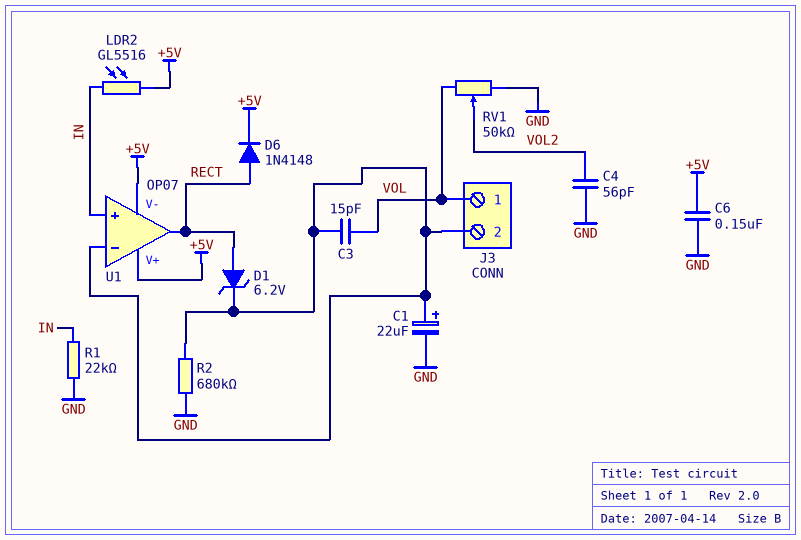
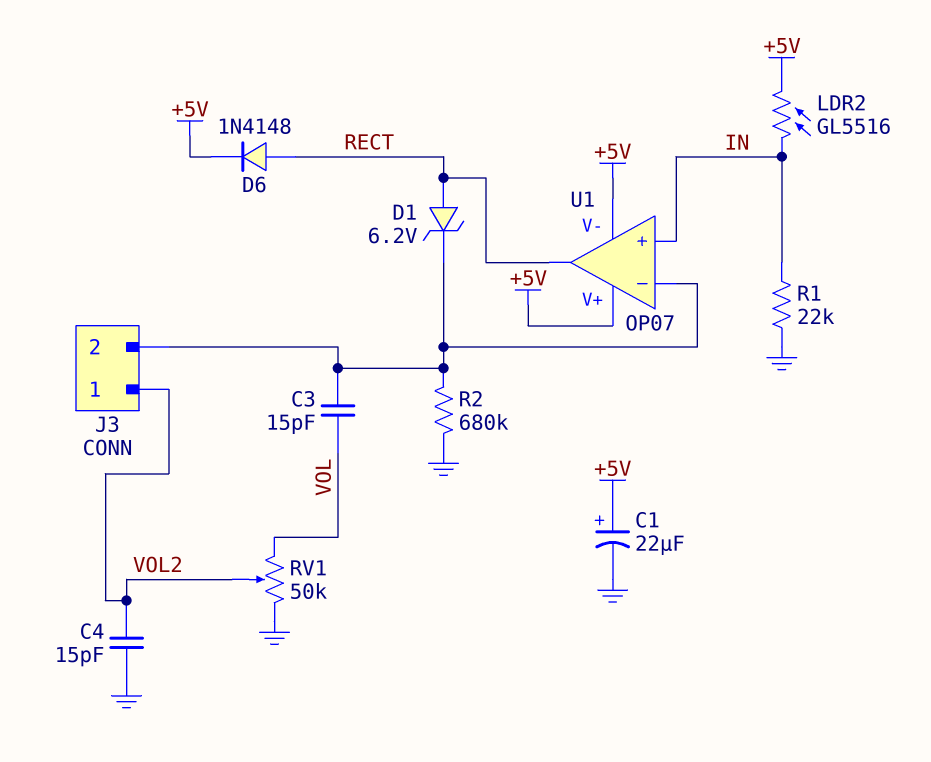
C1: 22uF (plus J3/2, minus GND) -> 22uF (plus +5V, minus GND)
C4: 56pF (GND, VOL2) -> 15pF (GND, VOL2)
C6: 150nF (+5V, GND) -> none
J3 pin 1: VOL -> VOL2

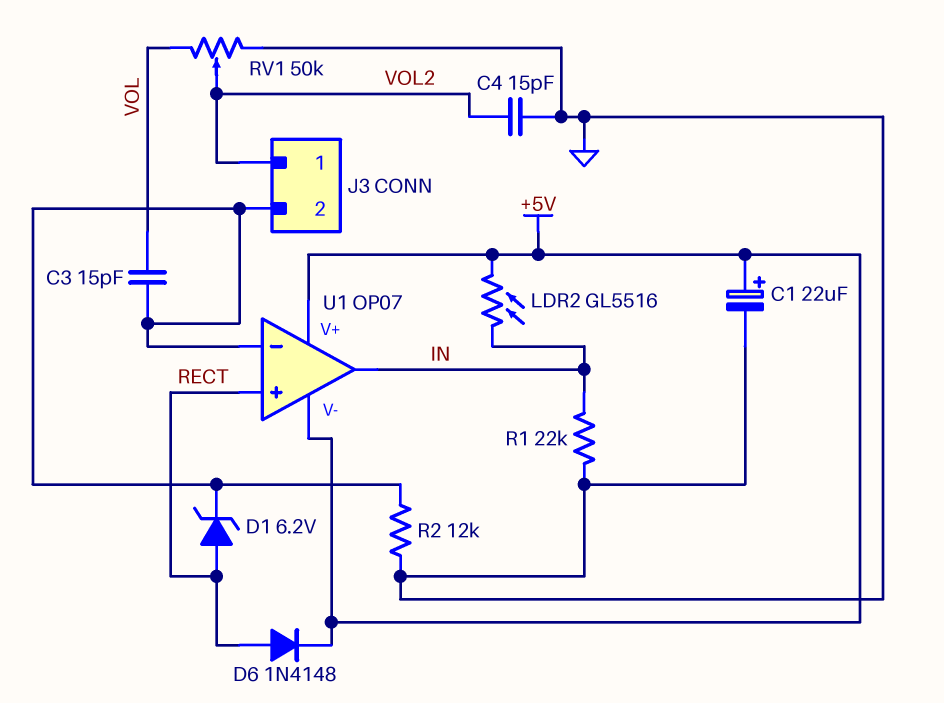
R2: 680k (GND, J3/2) -> 12k (GND, J3/2)
U1 pin in+: IN -> RECT
U1 pin out: RECT -> IN

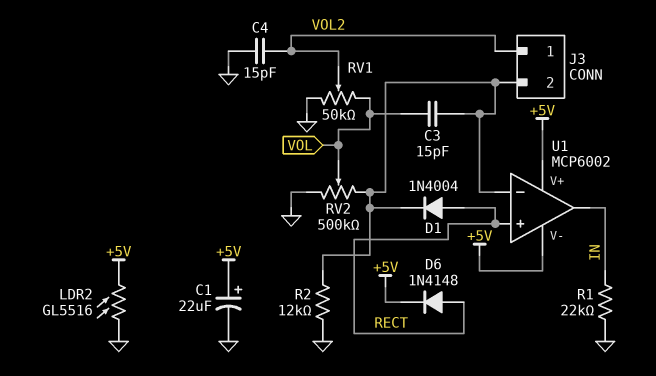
D1: zener 6.2V (A RECT, K J3/2) -> diode 1N4004 (A RECT, K J3/2)
LDR2: GL5516 (+5V, IN) -> GL5516 (+5V, GND)
RV2: none -> 500k (GND, J3/2, wiper VOL)
U1: OP07 -> MCP6002

